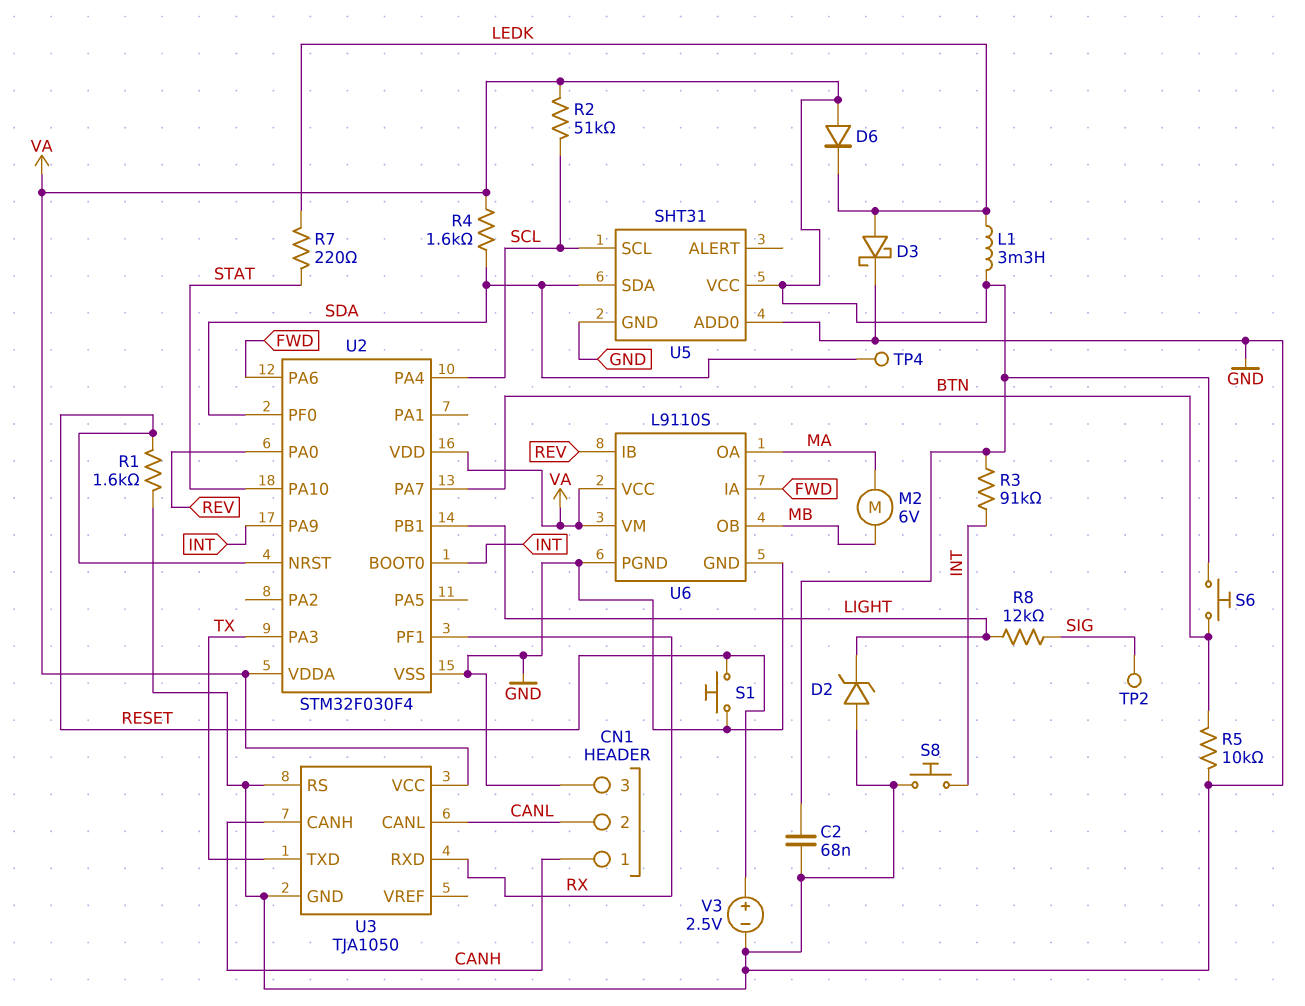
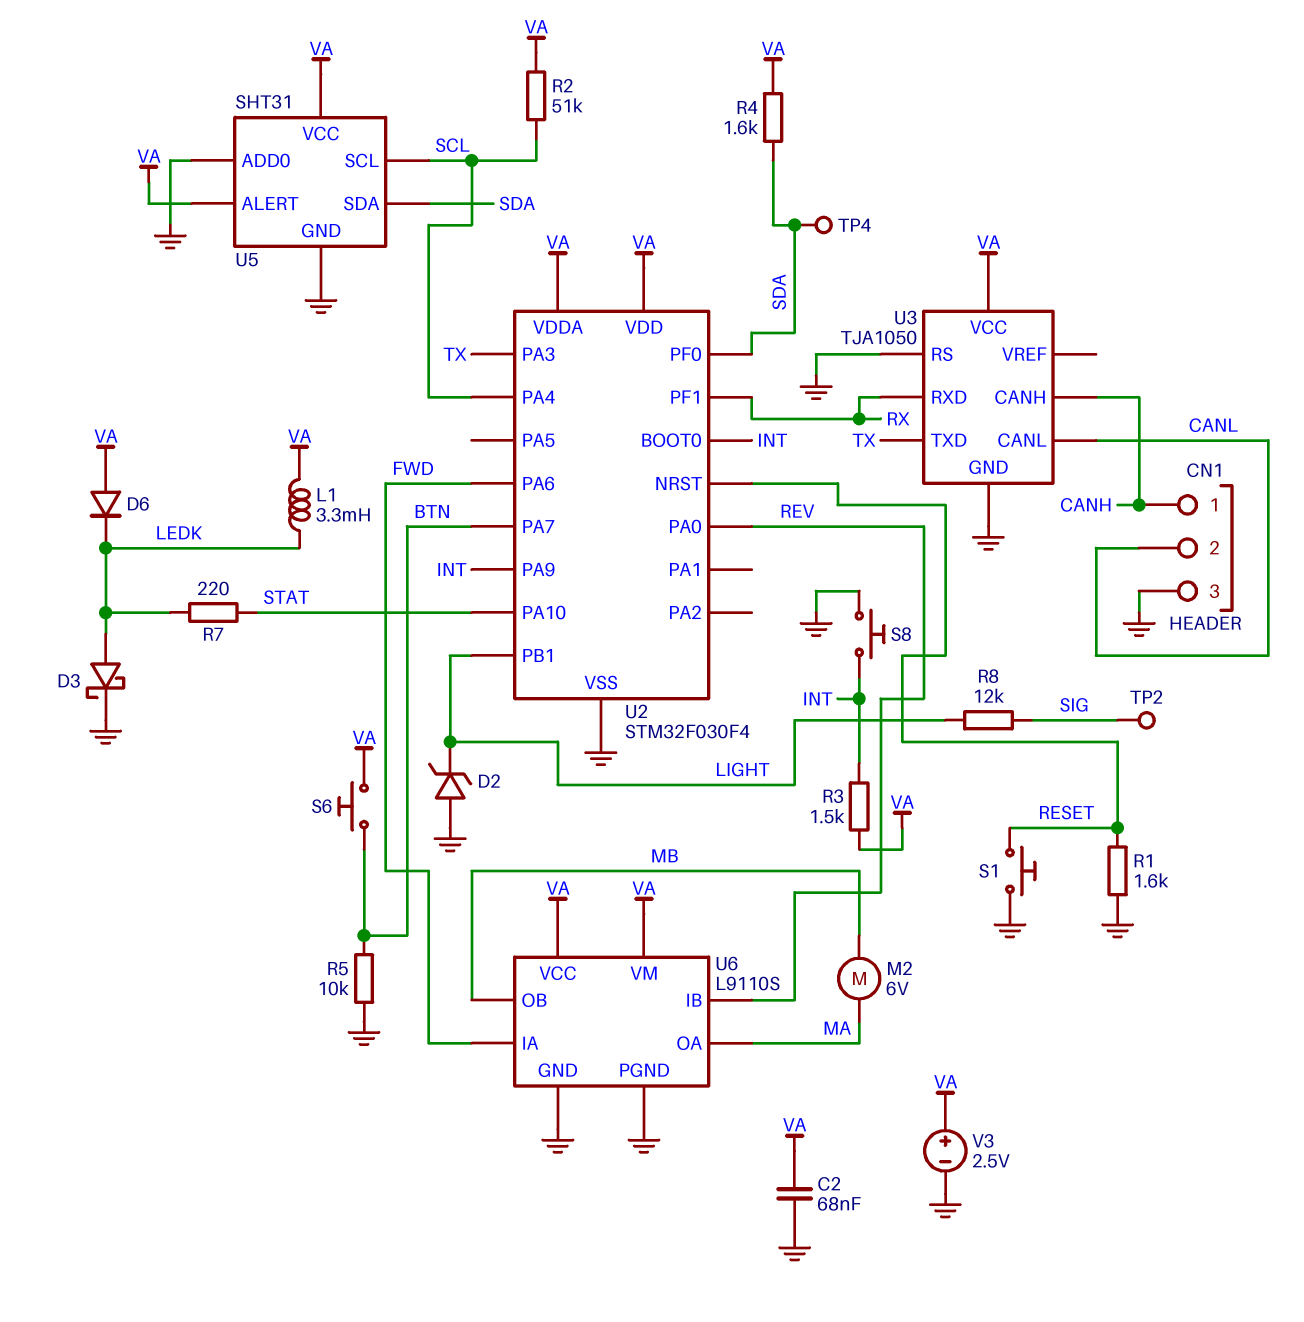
R3: 91k (INT, VA) -> 1.5k (INT, VA)
U5 pin ALERT: none -> VA
V3: 2.5V (plus RESET, minus GND) -> 2.5V (plus VA, minus GND)

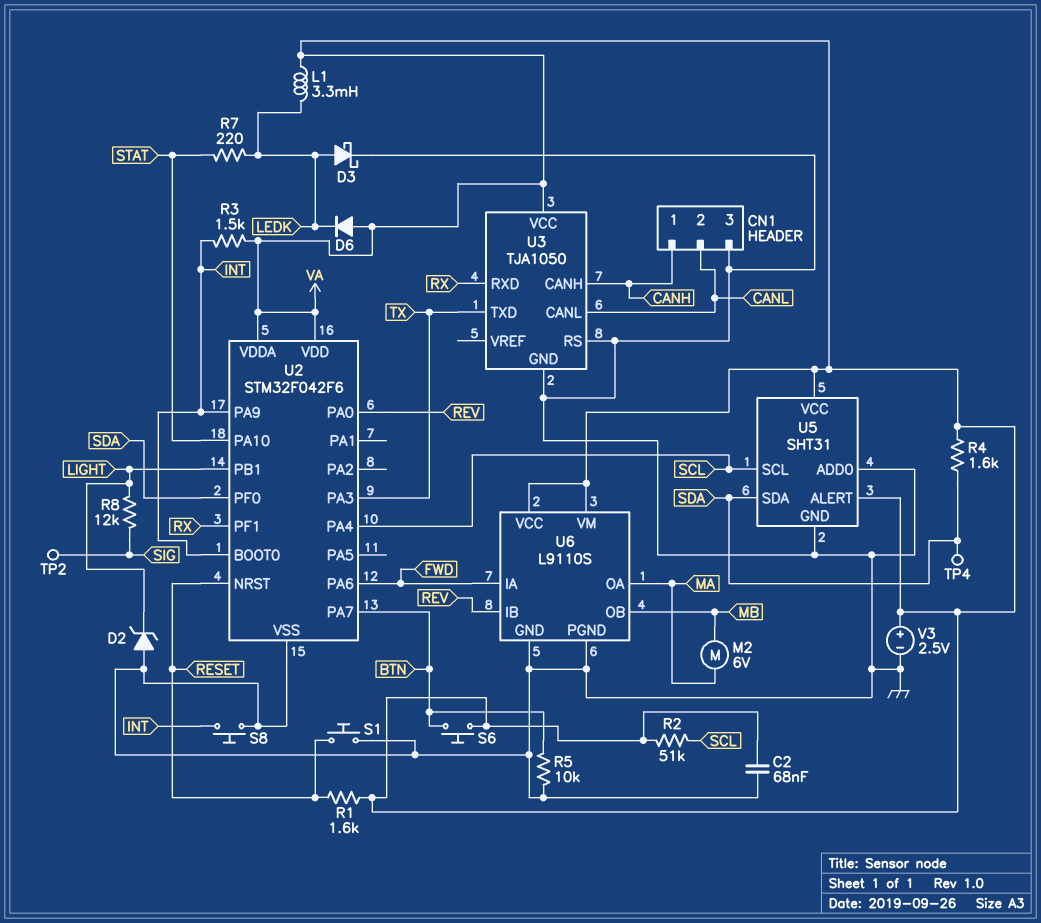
R1: 1.6k (GND, RESET) -> 1.6k (RESET, VA)
U2: STM32F030F4 -> STM32F042F6

